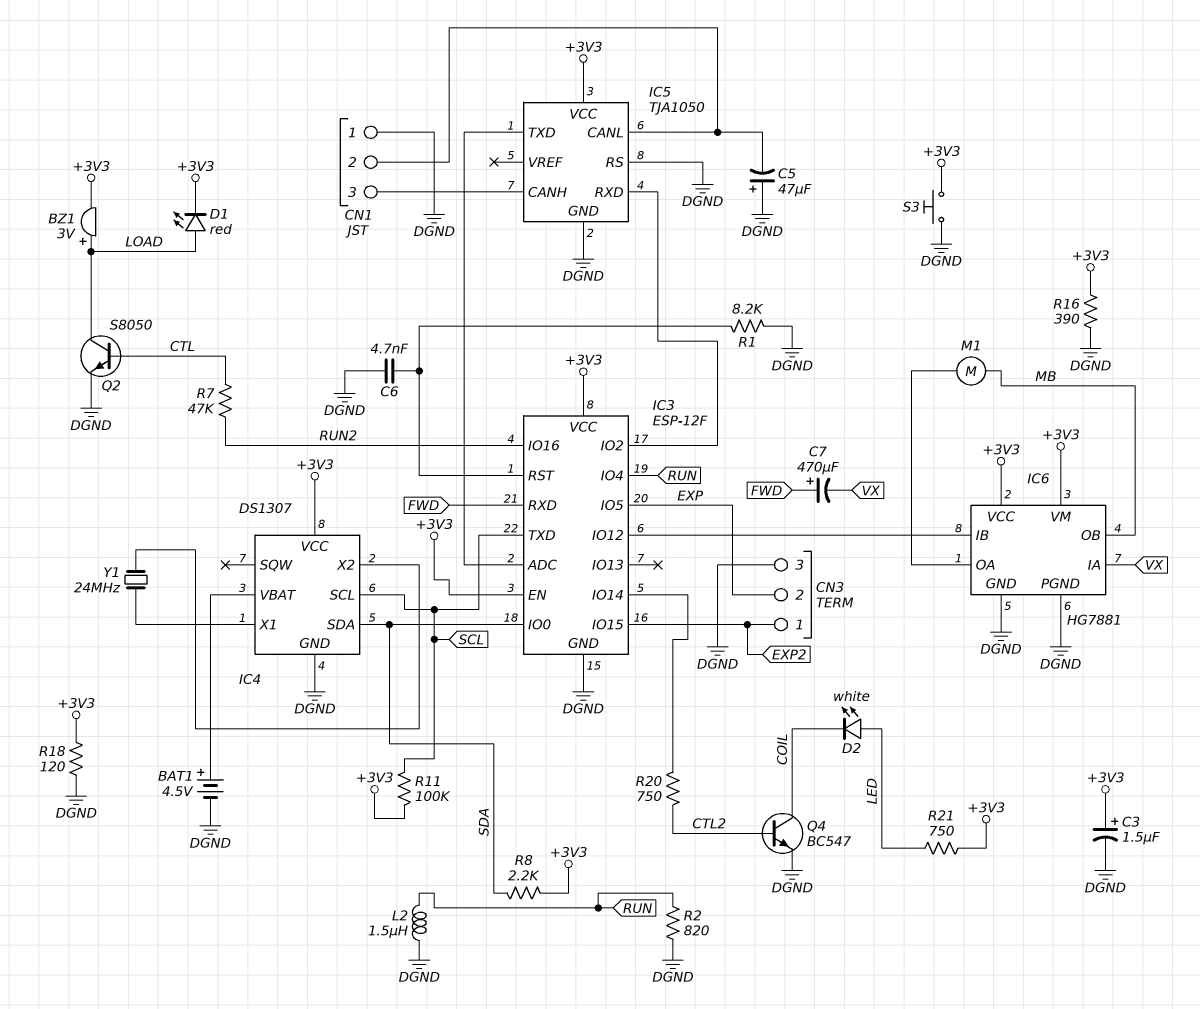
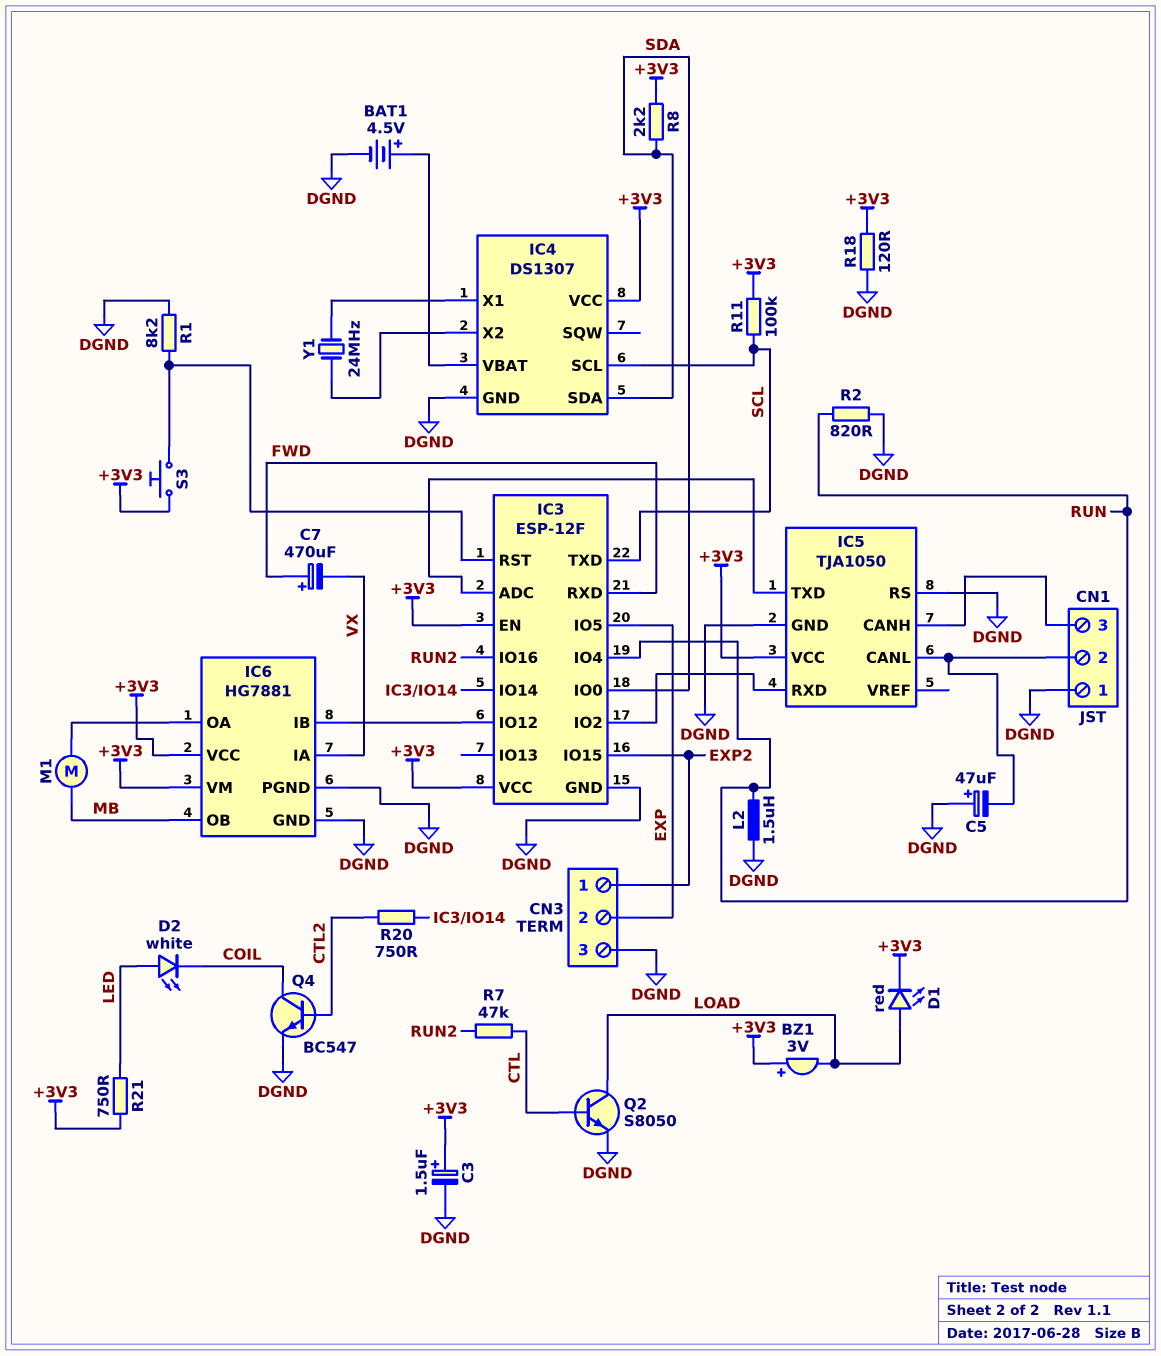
BZ1: buzzer 3V (plus LOAD, minus +3V3) -> buzzer 3V (plus +3V3, minus LOAD)
C6: 4.7nF (DGND, IC3/RST) -> none
R16: 390 (+3V3, DGND) -> none
S3: button (+3V3, DGND) -> button (+3V3, IC3/RST)

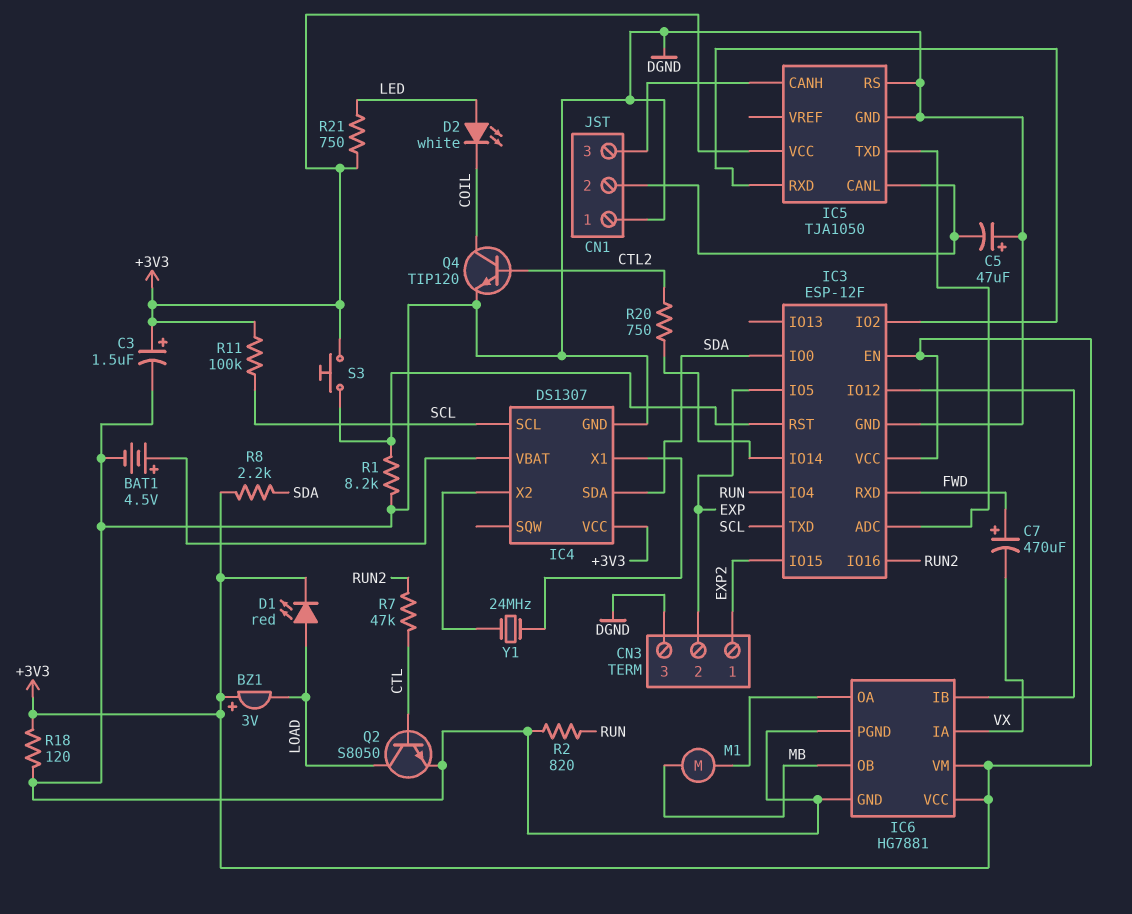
L2: 1.5uH (DGND, RUN) -> none
Q4: NPN BC547 (B CTL2, C COIL, E DGND) -> NPN TIP120 (B CTL2, C COIL, E DGND)

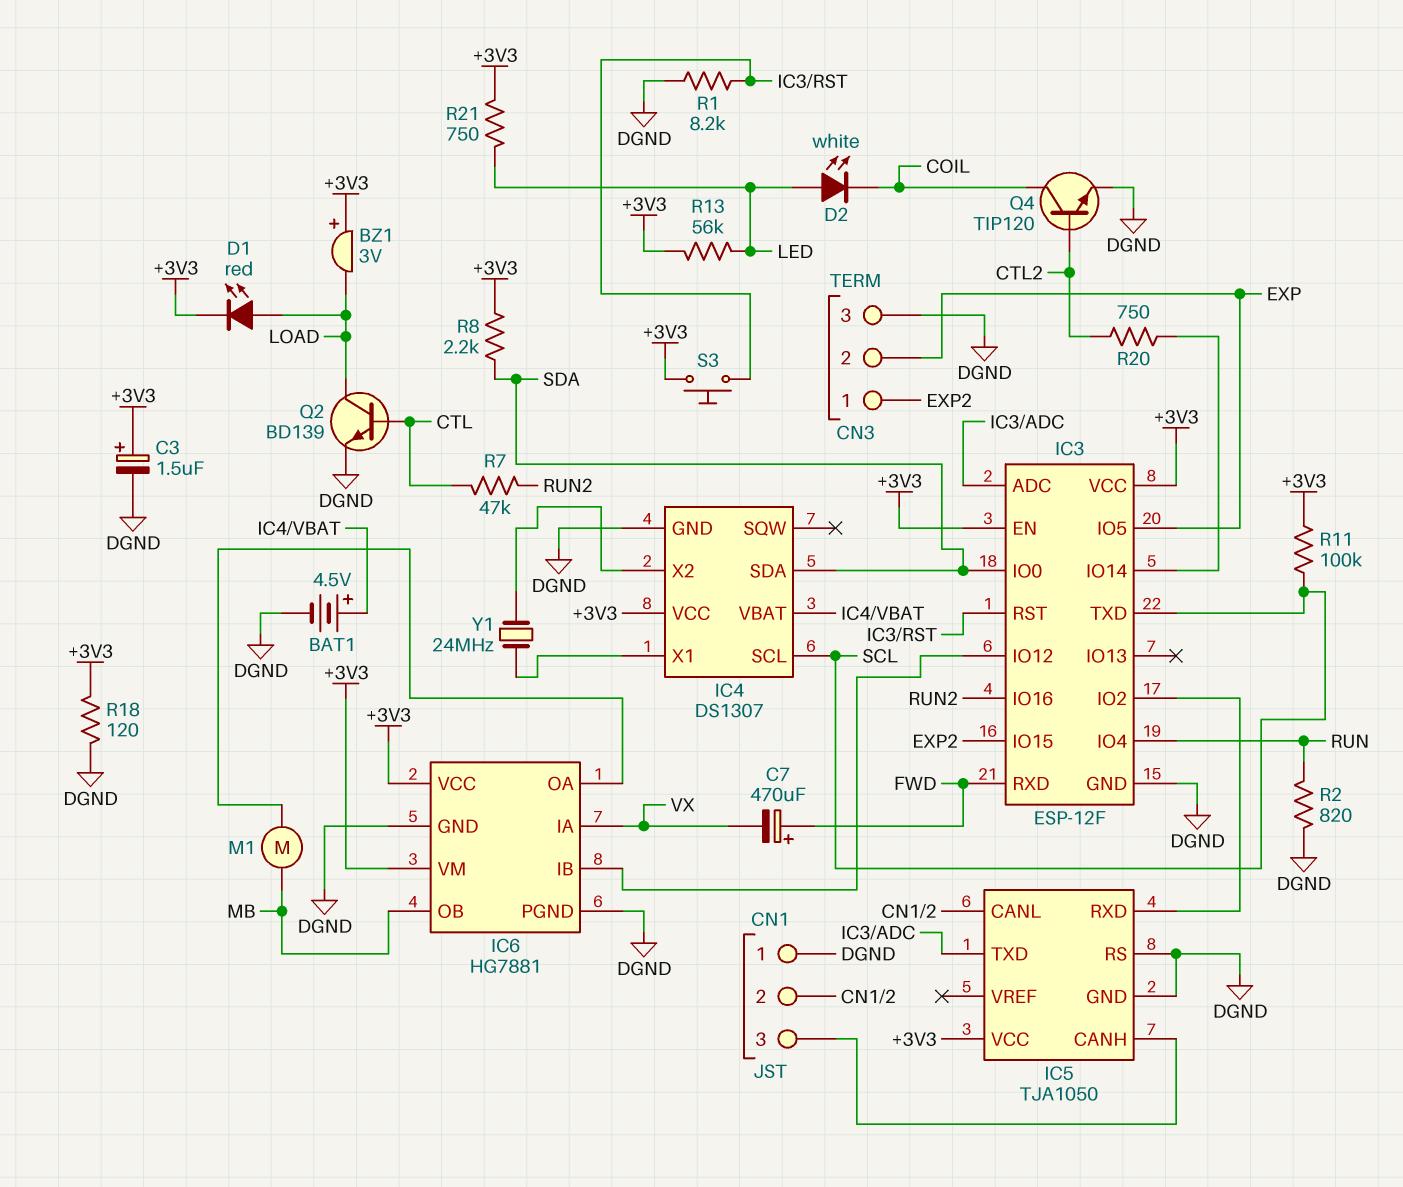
C5: 47uF (plus DGND, minus CN1/2) -> none
Q2: NPN S8050 (B CTL, C LOAD, E DGND) -> NPN BD139 (B CTL, C LOAD, E DGND)
R13: none -> 56k (+3V3, LED)

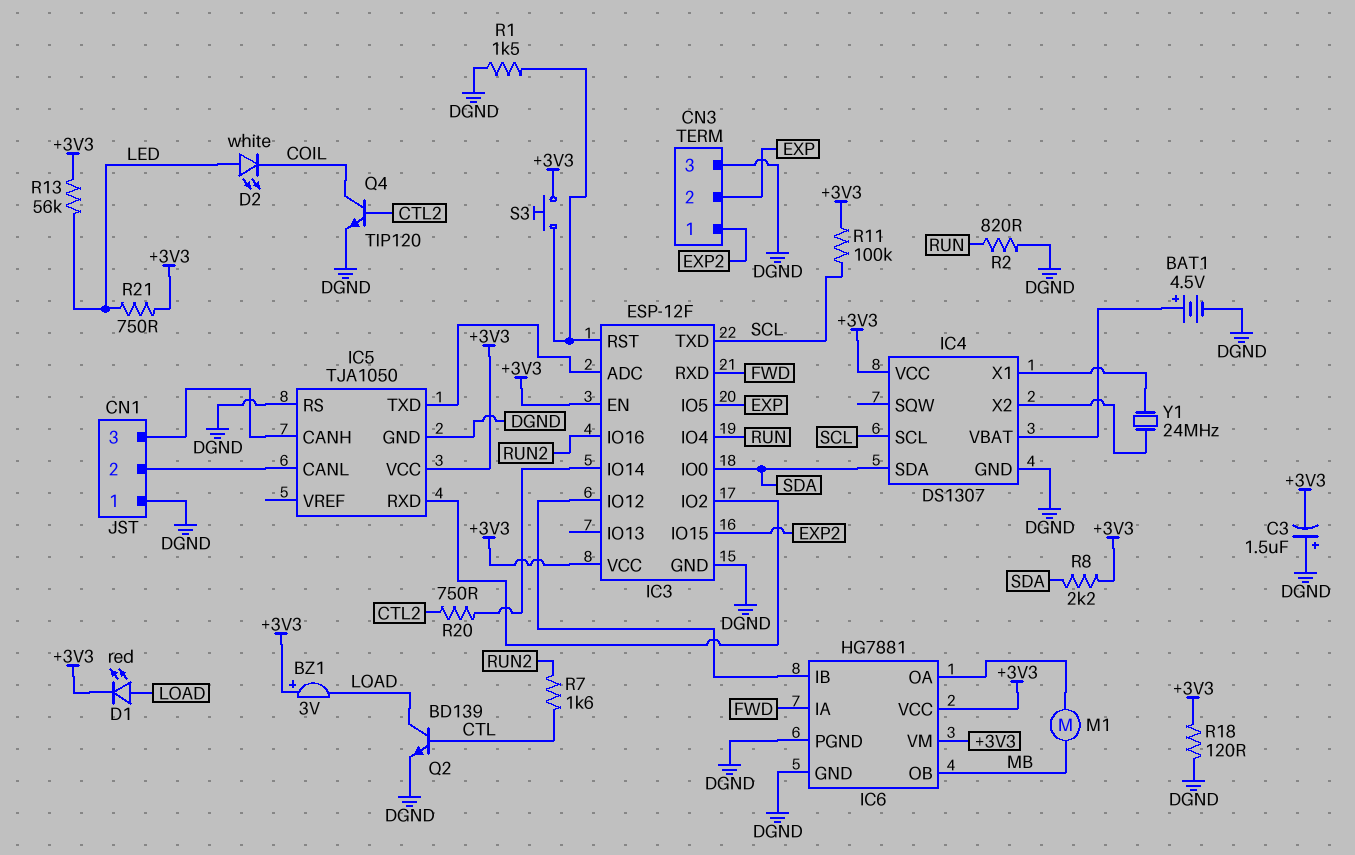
C3: 1.5uF (plus +3V3, minus DGND) -> 1.5uF (plus DGND, minus +3V3)
C7: 470uF (plus FWD, minus VX) -> none
IC6 pin IA: VX -> FWD
R1: 8.2k (DGND, IC3/RST) -> 1.5k (DGND, IC3/RST)
R7: 47k (CTL, RUN2) -> 1.6k (CTL, RUN2)

